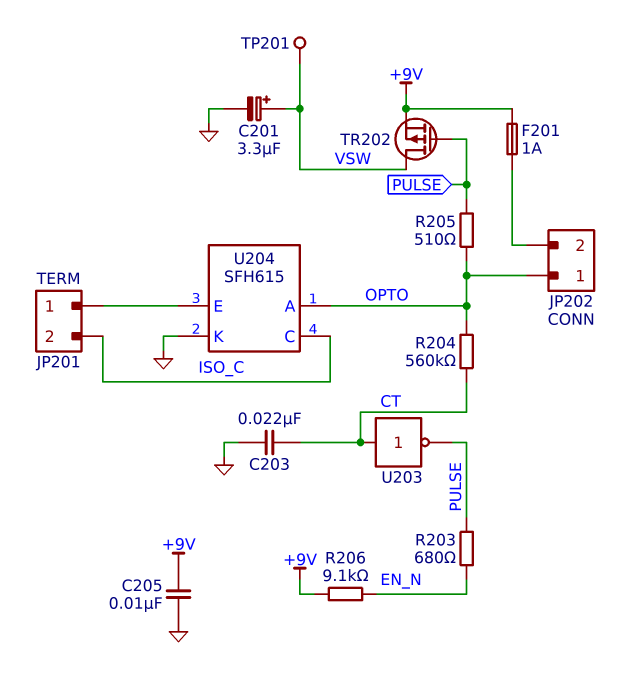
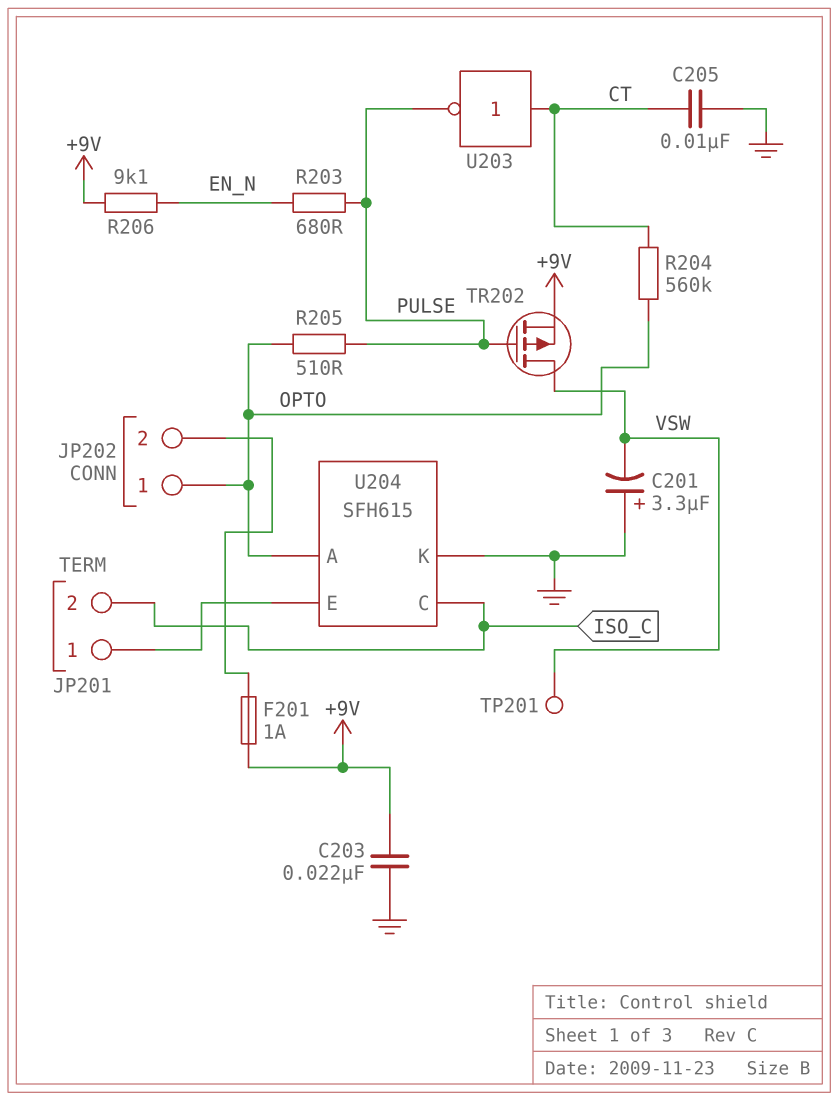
C201: 3.3uF (plus VSW, minus GND) -> 3.3uF (plus GND, minus VSW)
C203: 22nF (CT, GND) -> 22nF (+9V, GND)
C205: 10nF (+9V, GND) -> 10nF (CT, GND)

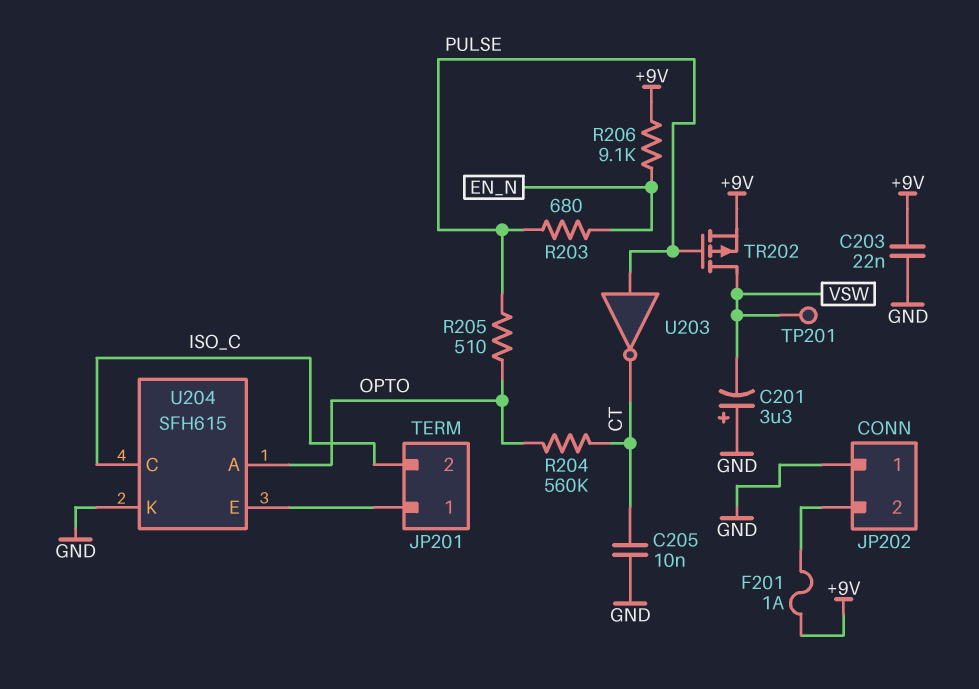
JP202 pin 1: OPTO -> GND
U203: NOT (in CT, out PULSE) -> NOT (in PULSE, out CT)

